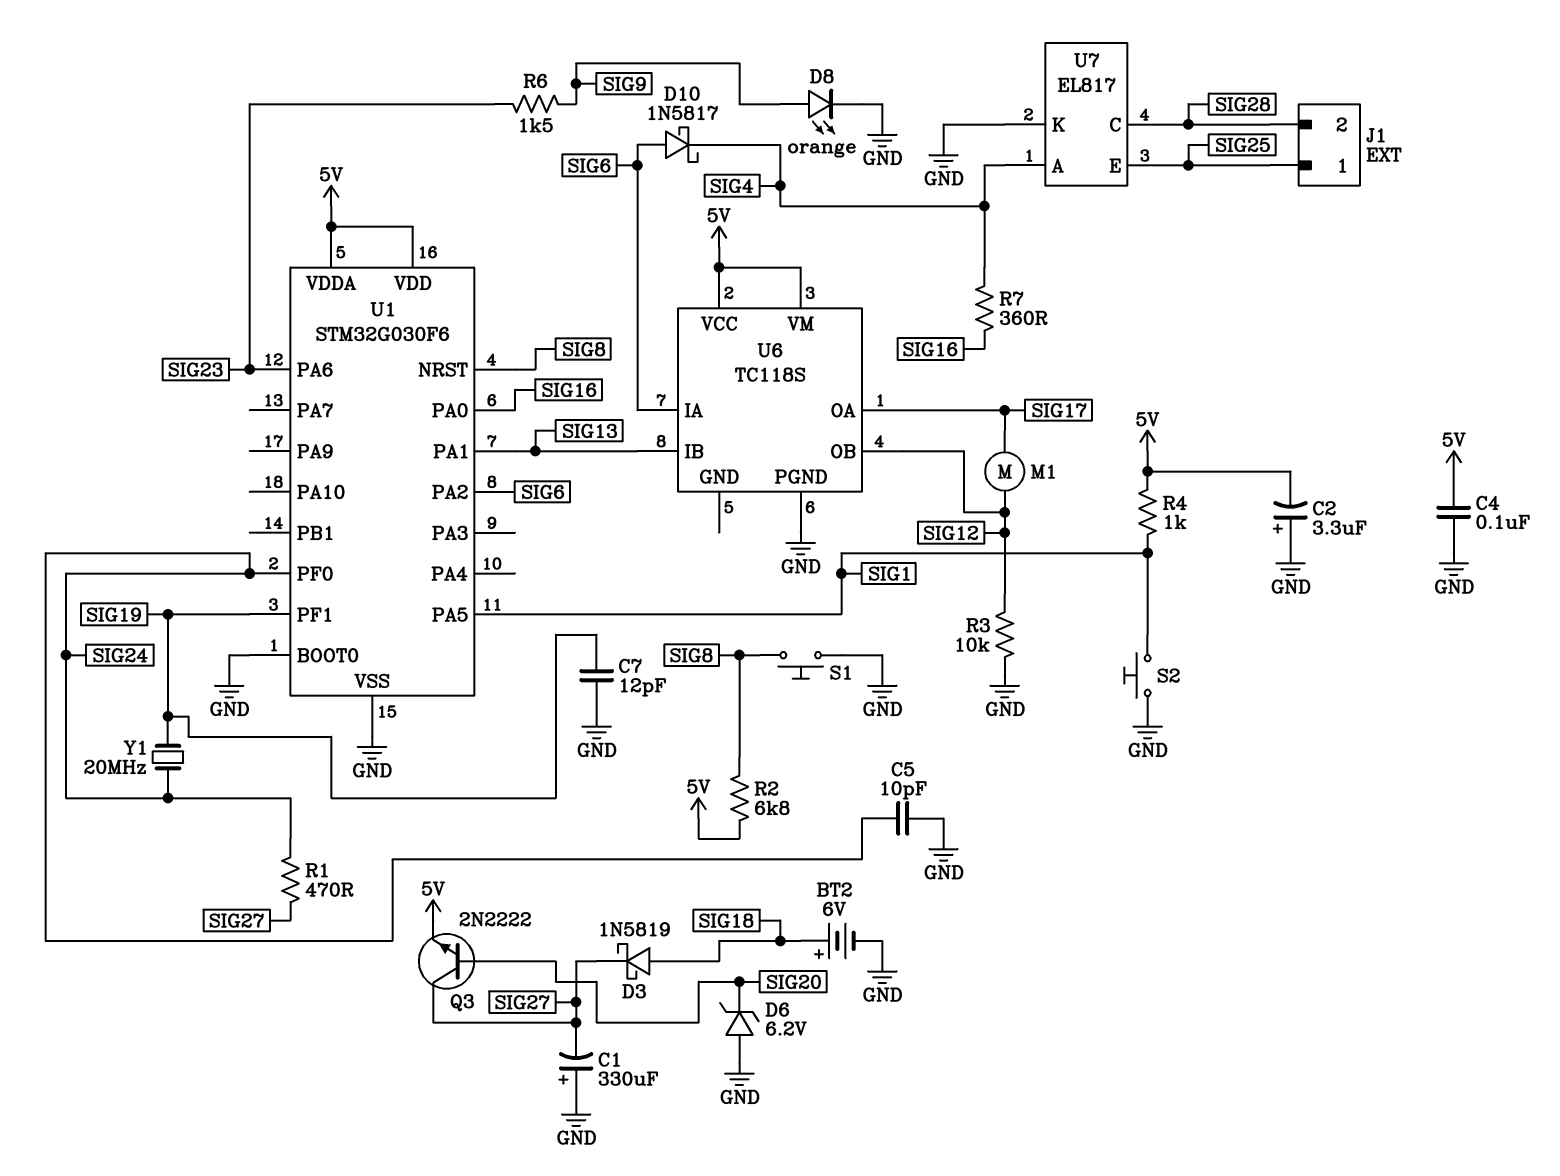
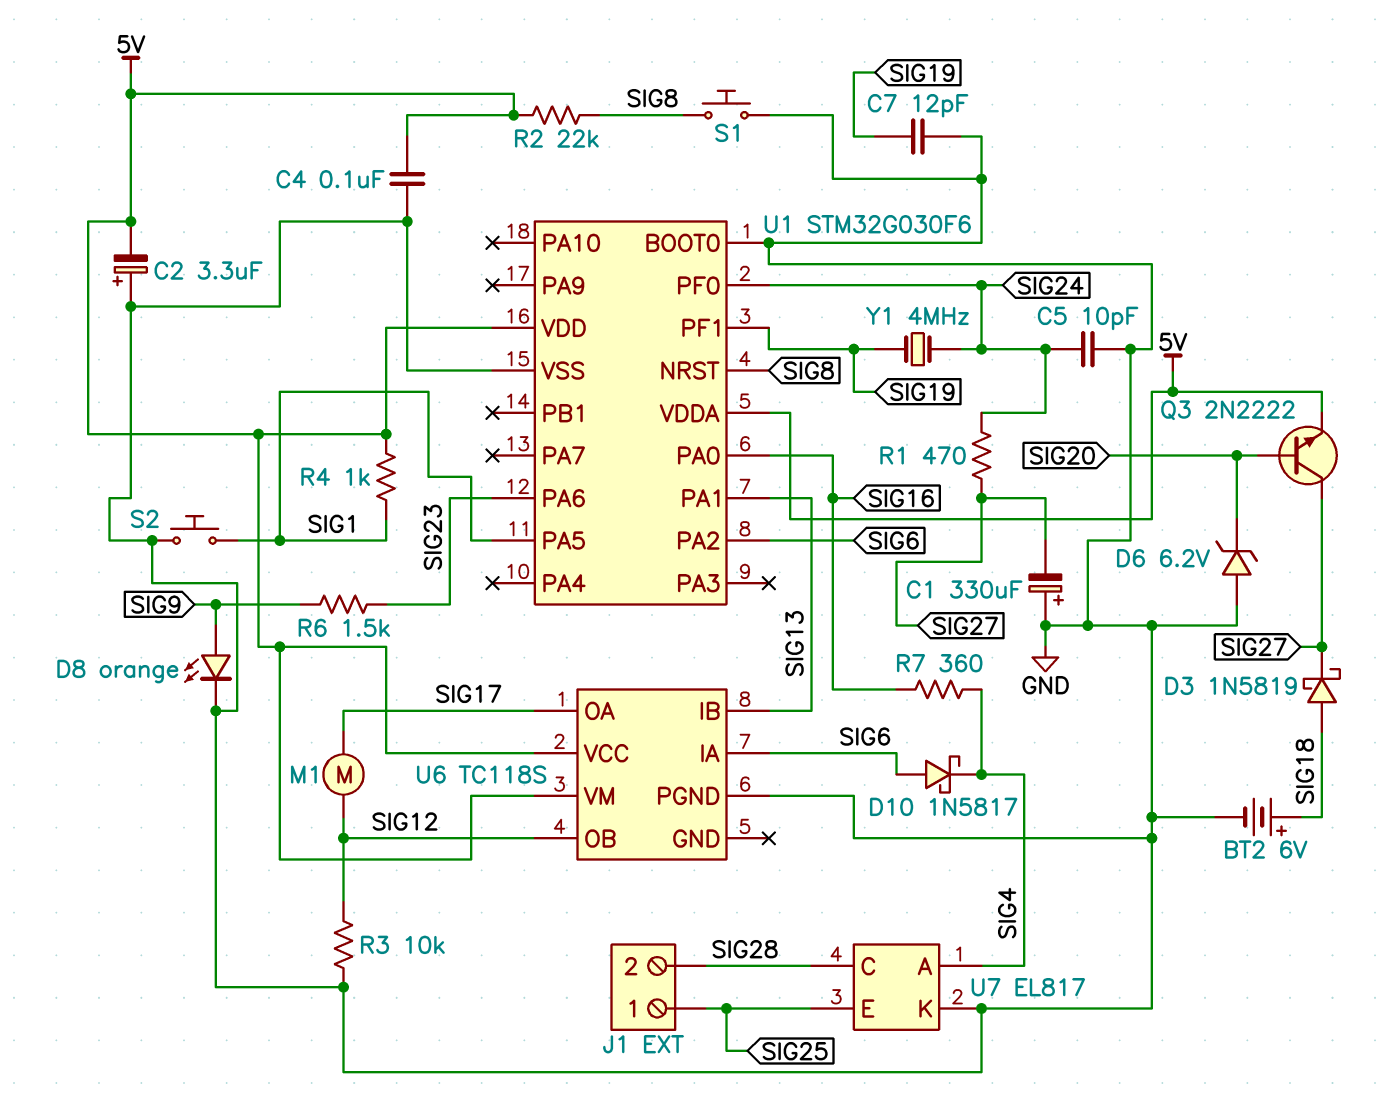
R2: 6.8k (5V, SIG8) -> 22k (5V, SIG8)
Y1: 20MHz (SIG19, SIG24) -> 4MHz (SIG19, SIG24)

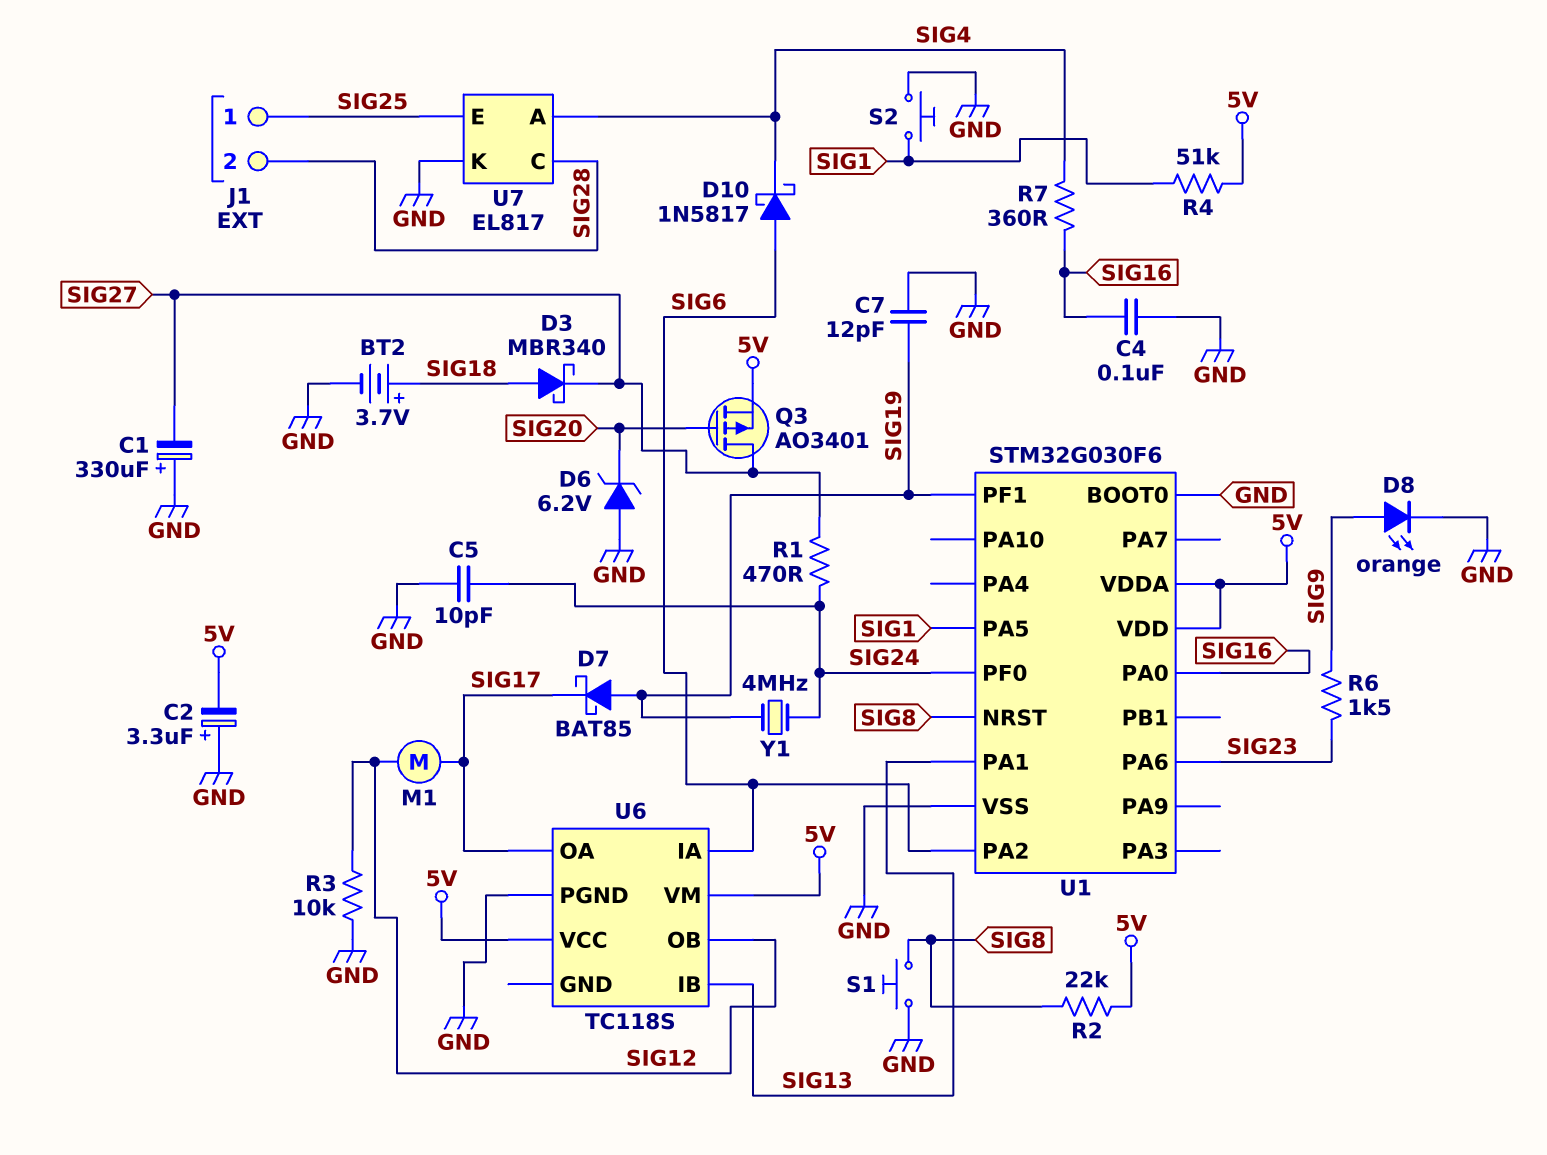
BT2: 6V (plus SIG18, minus GND) -> 3.7V (plus SIG18, minus GND)
C4: 100nF (5V, GND) -> 100nF (GND, SIG16)
D3: schottky 1N5819 (A SIG18, K SIG27) -> schottky MBR340 (A SIG18, K SIG27)
D7: none -> schottky BAT85 (A SIG19, K SIG17)
Q3: NPN 2N2222 (B SIG20, C SIG27, E 5V) -> PMOS AO3401 (G SIG20, D SIG27, S 5V)
R4: 1k (5V, SIG1) -> 51k (5V, SIG1)

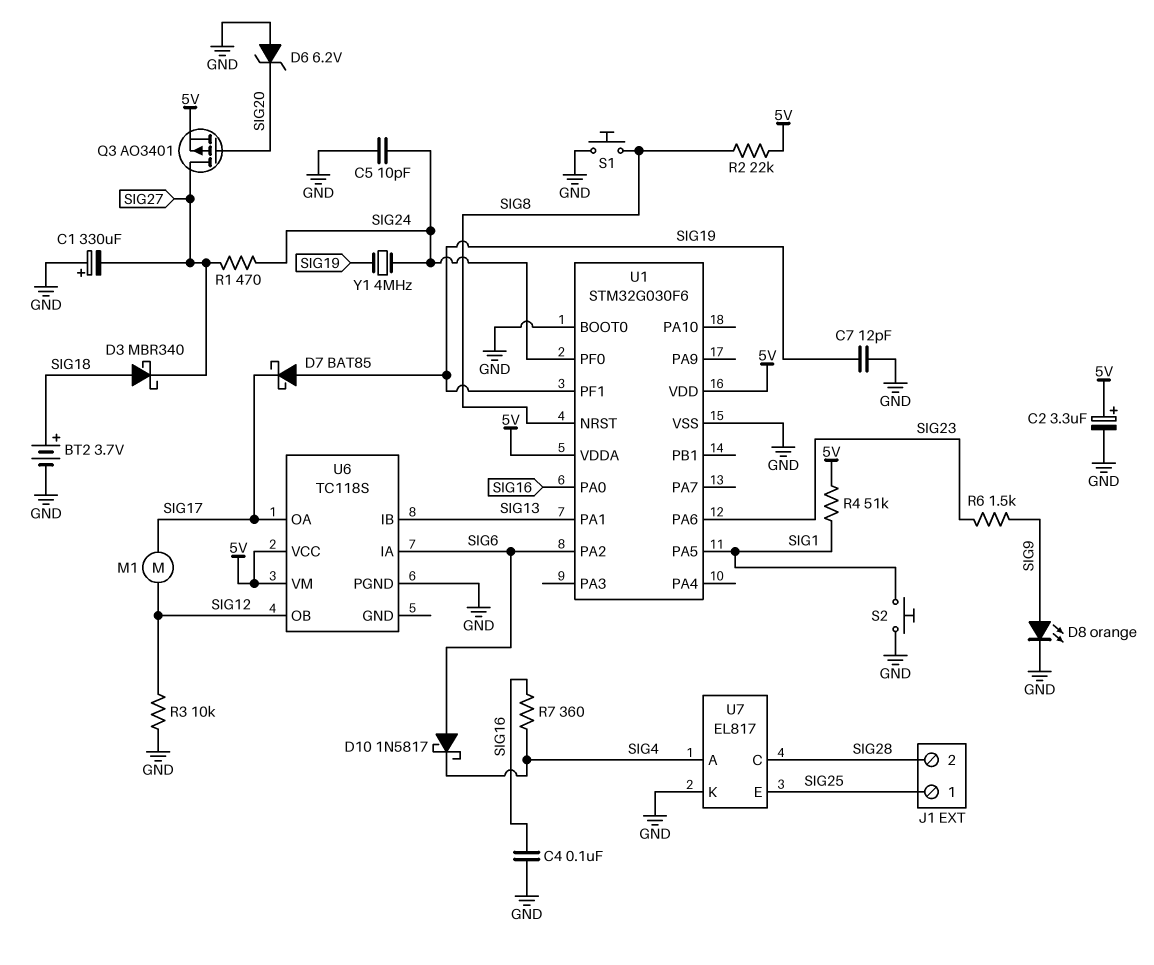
C2: 3.3uF (plus GND, minus 5V) -> 3.3uF (plus 5V, minus GND)

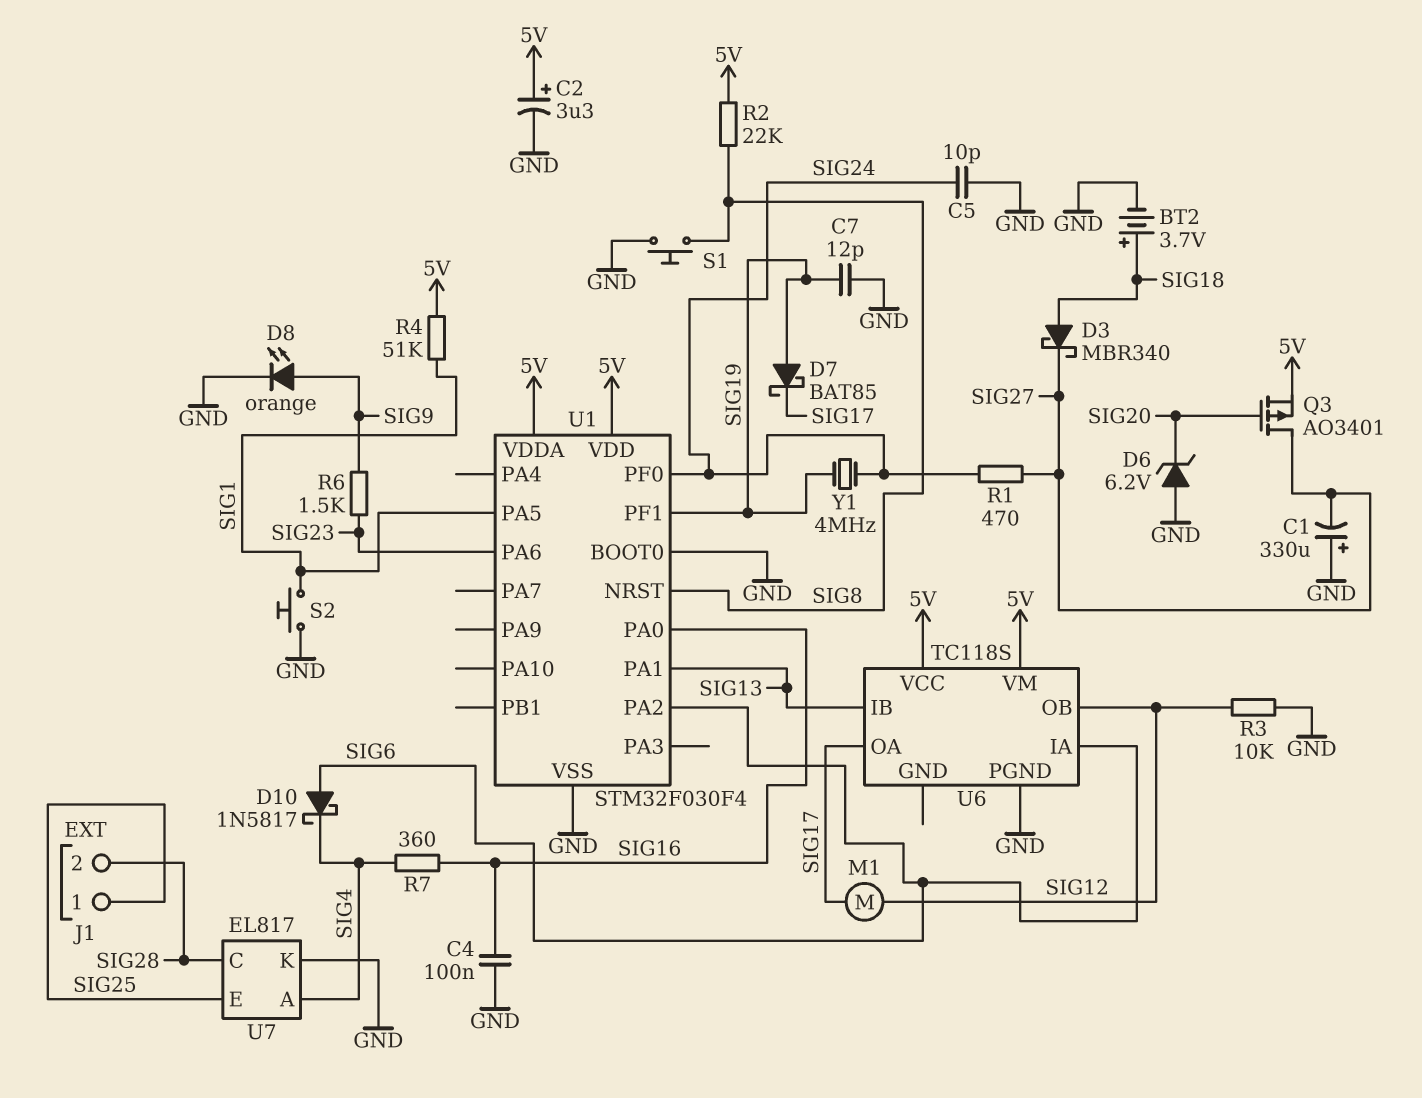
U1: STM32G030F6 -> STM32F030F4

